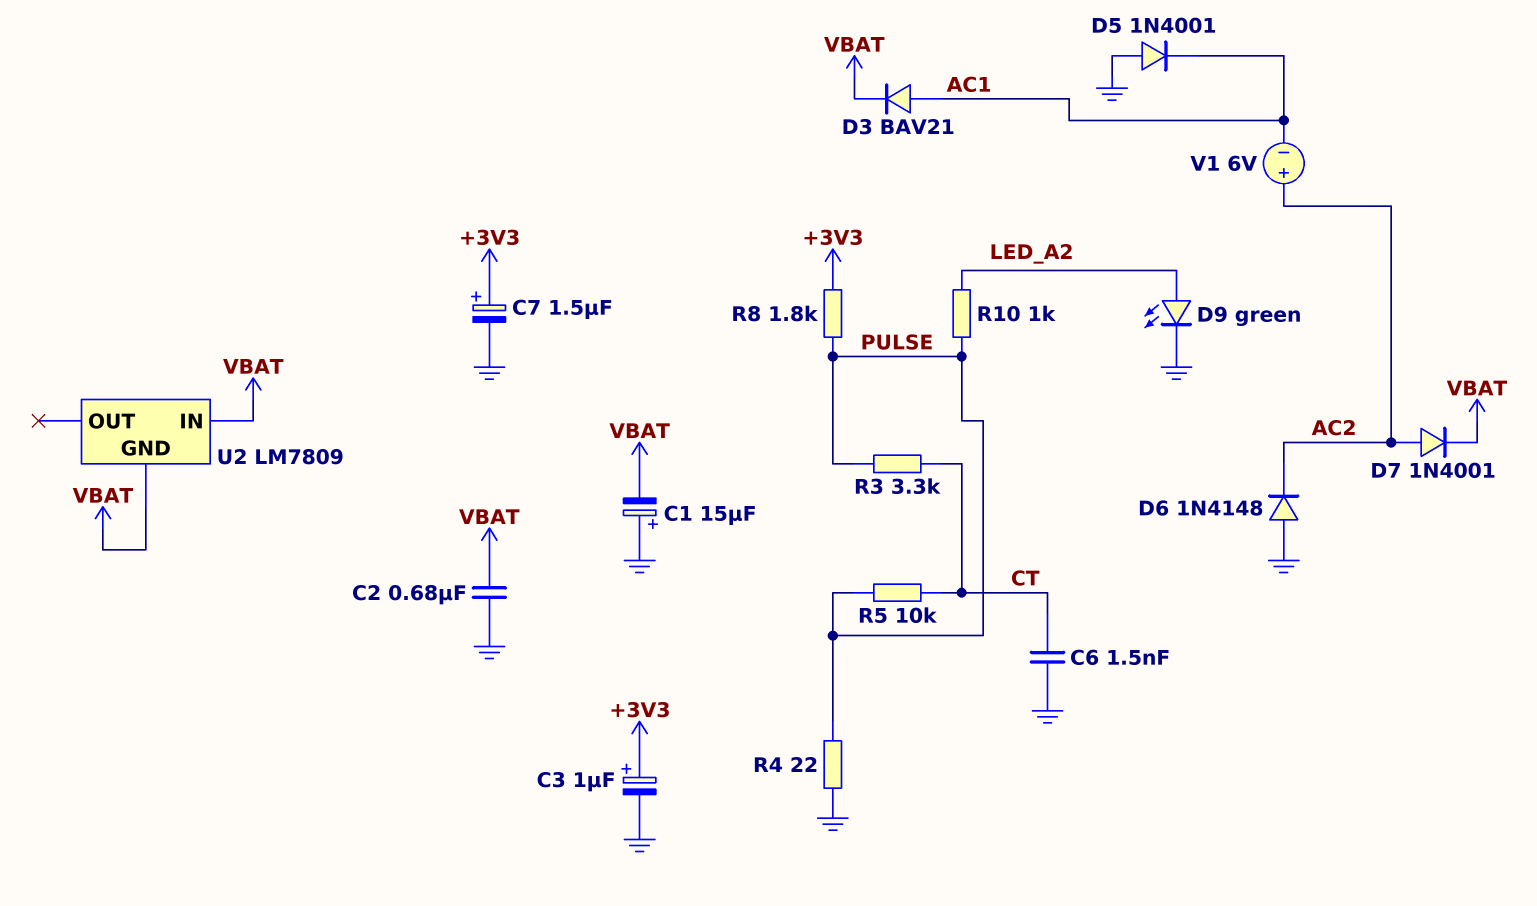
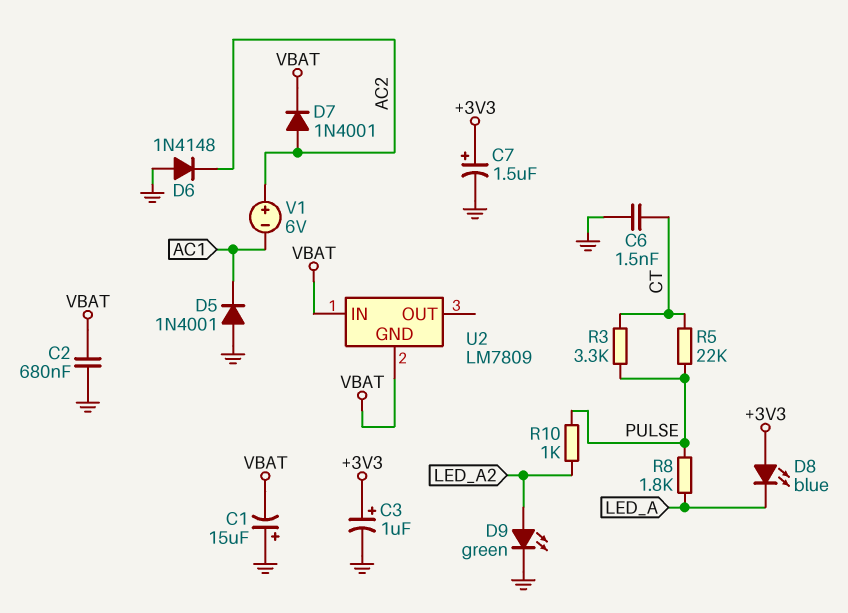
D3: diode BAV21 (A AC1, K VBAT) -> none
D8: none -> LED blue (A +3V3, K LED_A)
R4: 22 (GND, PULSE) -> none
R5: 10k (CT, PULSE) -> 22k (CT, PULSE)
R8: 1.8k (+3V3, PULSE) -> 1.8k (LED_A, PULSE)

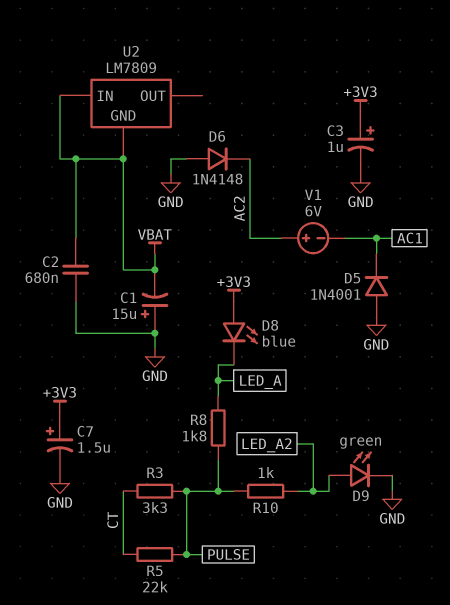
C6: 1.5nF (CT, GND) -> none
D7: diode 1N4001 (A AC2, K VBAT) -> none

